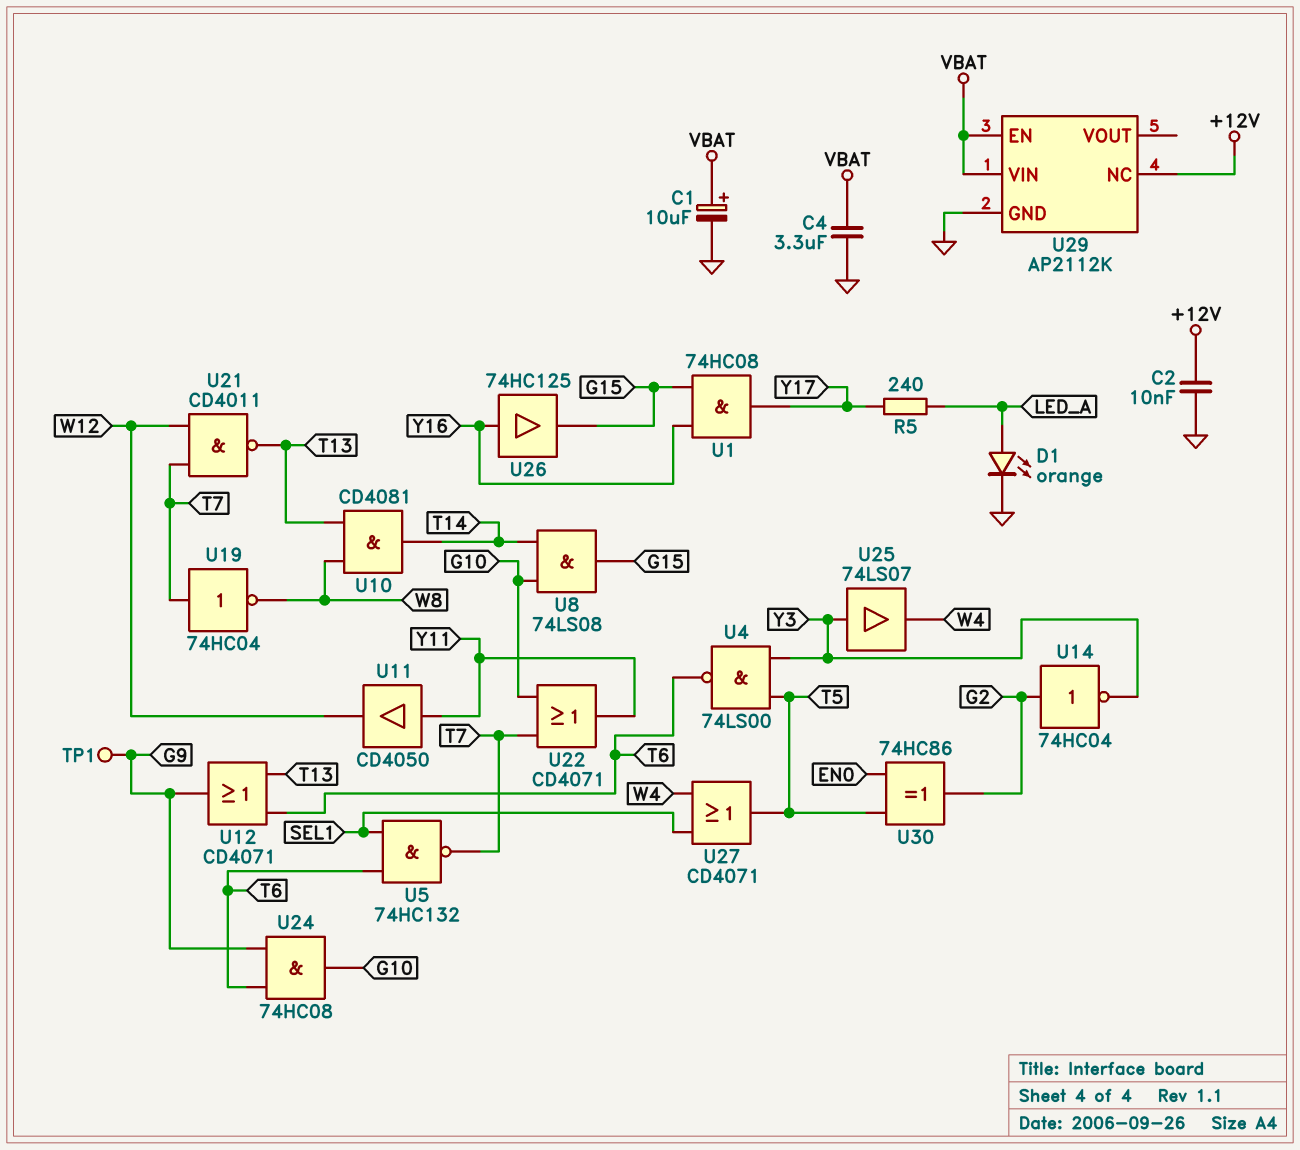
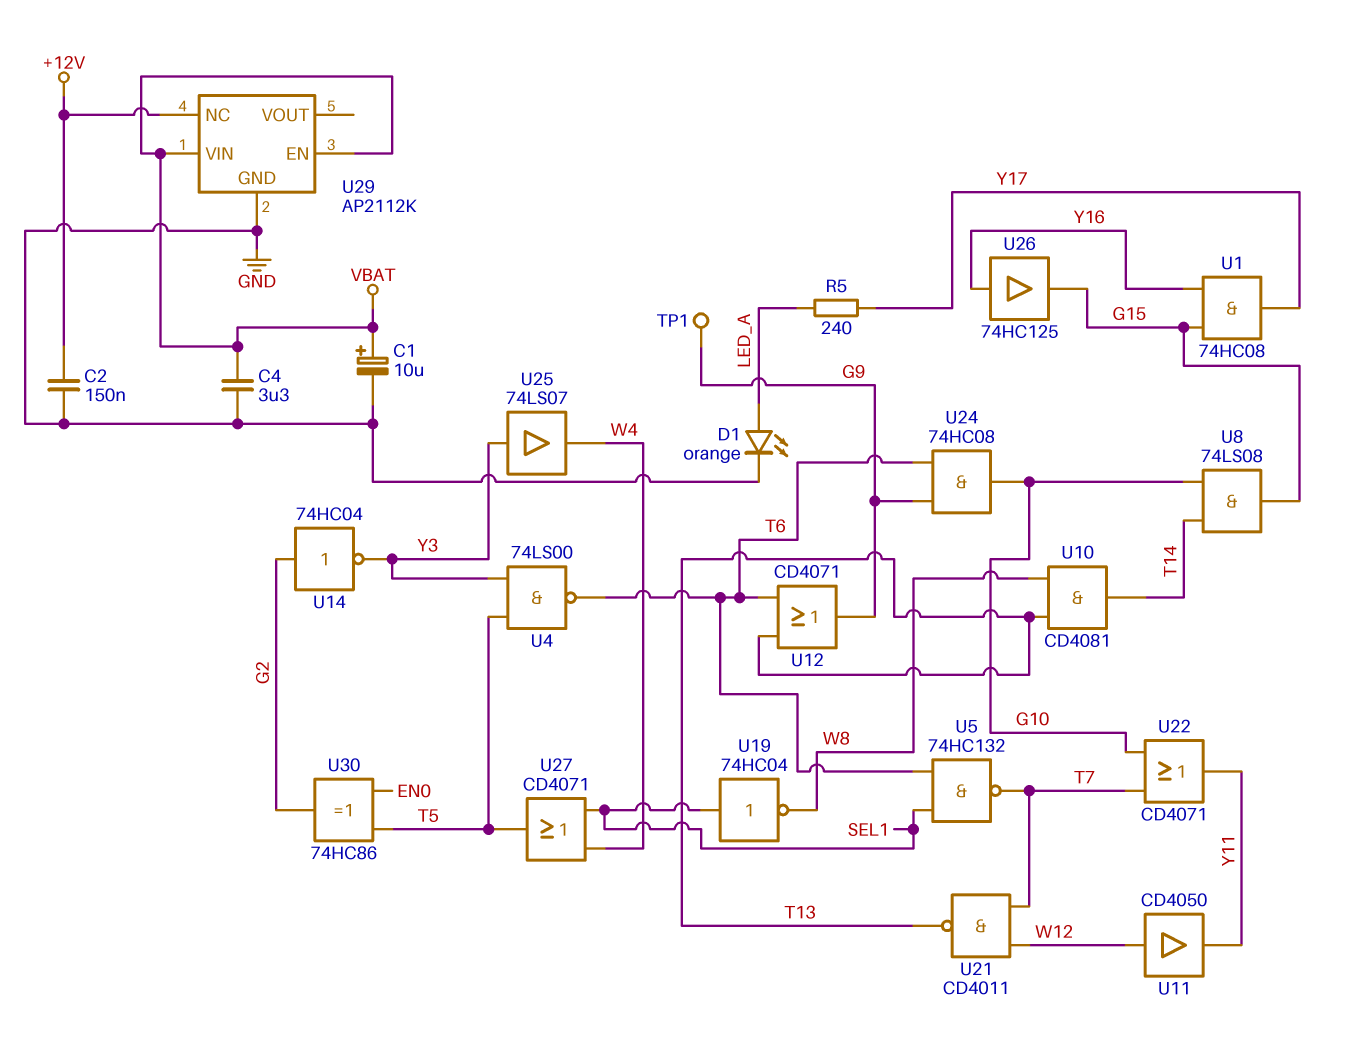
C2: 10nF (+12V, GND) -> 150nF (+12V, GND)
U11: buffer CD4050 (in Y11, out W12) -> buffer CD4050 (in W12, out Y11)
U19: NOT 74HC04 (in T7, out W8) -> NOT 74HC04 (in SEL1, out W8)

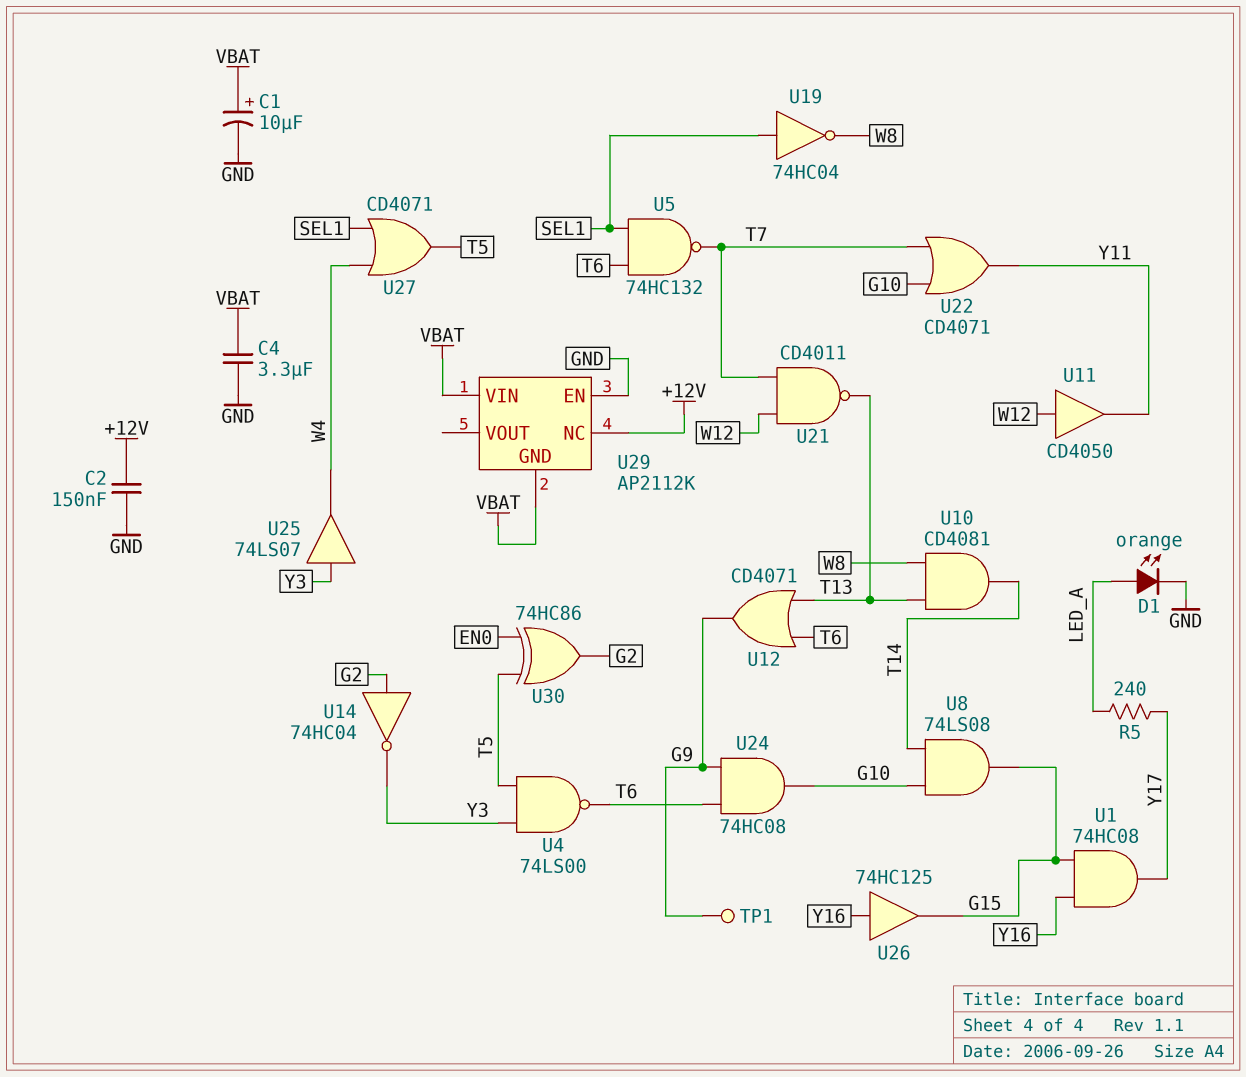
U29 pin EN: VBAT -> GND
U29 pin GND: GND -> VBAT

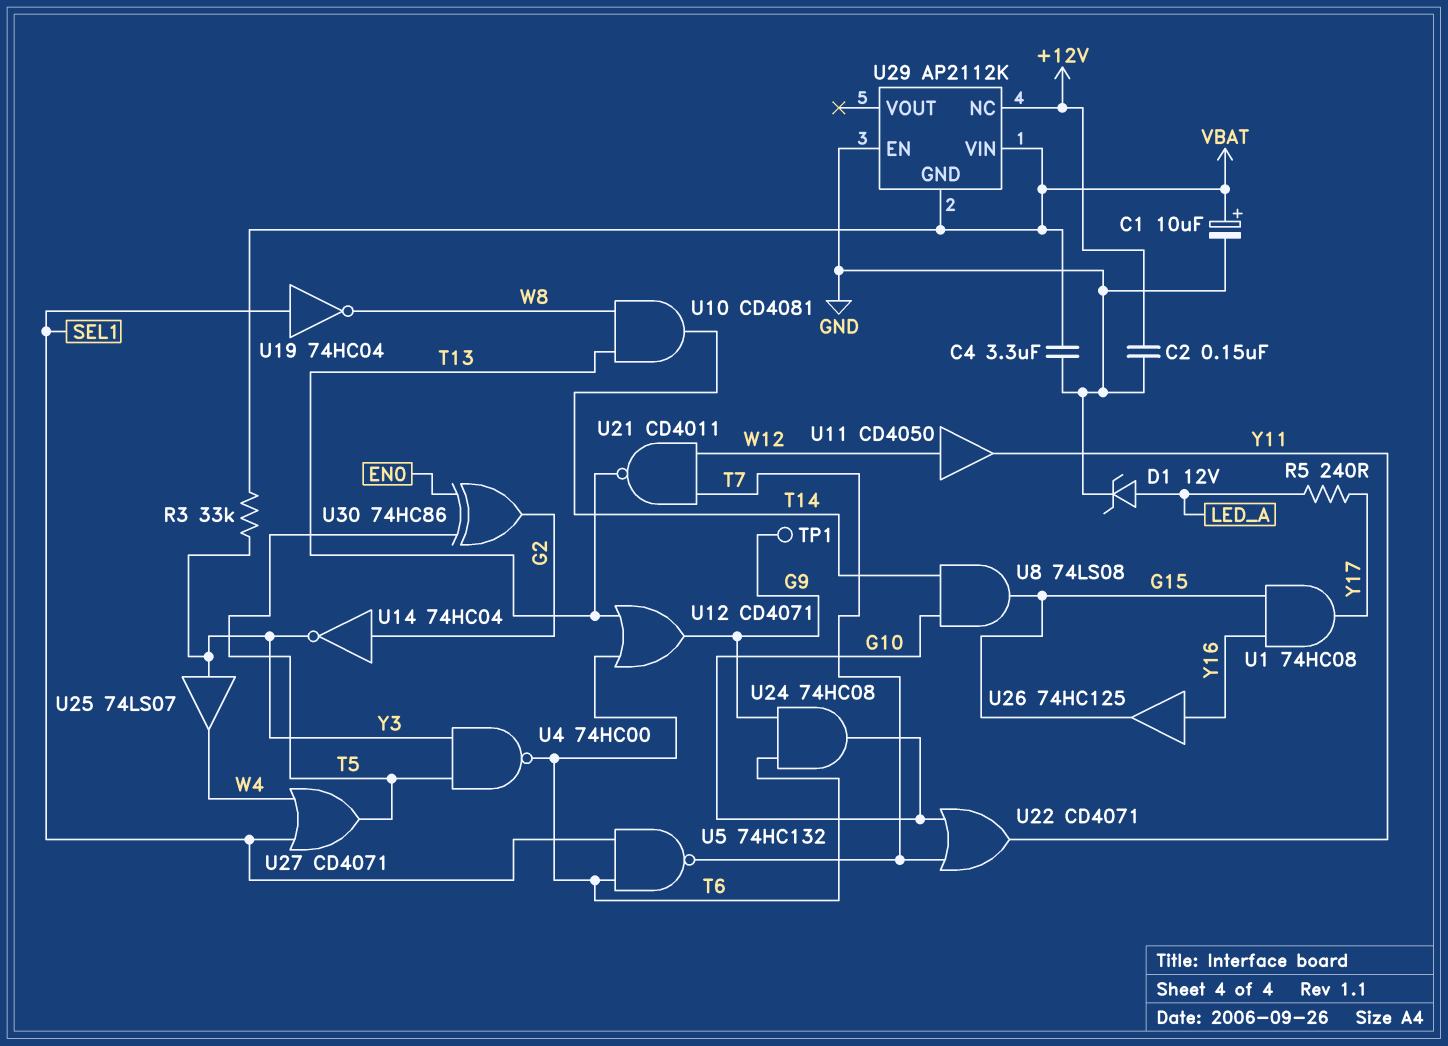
D1: LED orange (A LED_A, K GND) -> zener 12V (A LED_A, K GND)
R3: none -> 33k (VBAT, Y3)
U4: NAND 74LS00 (in T5, in Y3, out T6) -> NAND 74HC00 (in T5, in Y3, out T6)

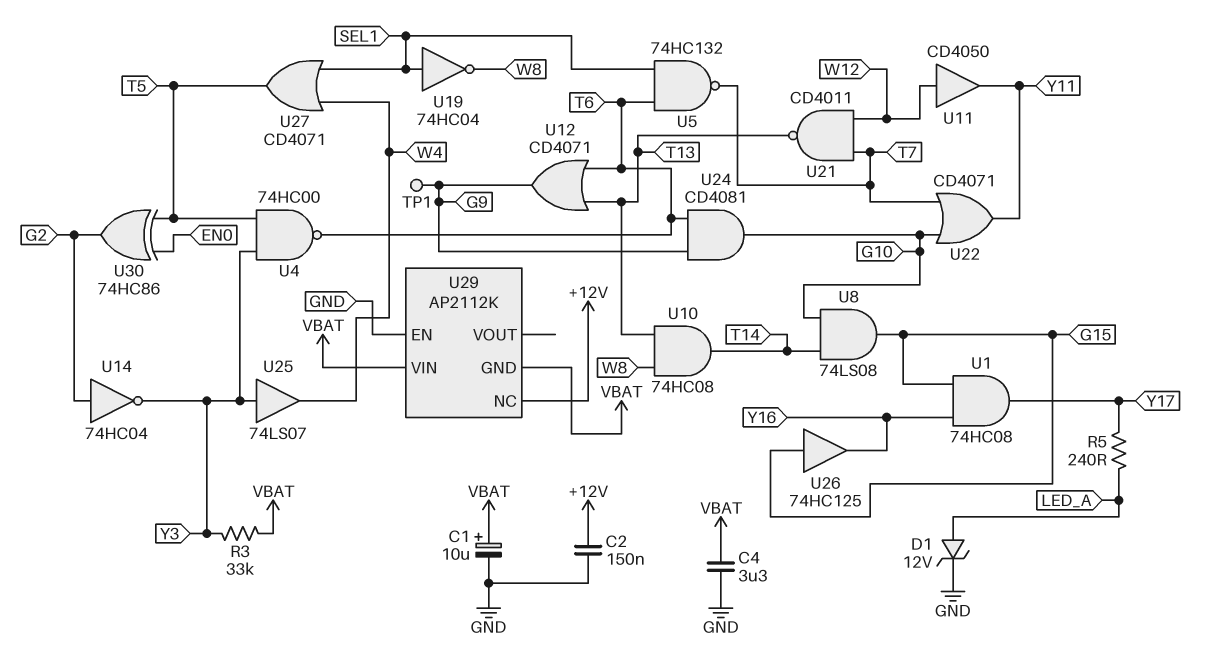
U10: AND CD4081 (in T13, in W8, out T14) -> AND 74HC08 (in T13, in W8, out T14)
U24: AND 74HC08 (in G9, in T6, out G10) -> AND CD4081 (in G9, in T6, out G10)
U26: buffer 74HC125 (in Y16, out G15) -> buffer 74HC125 (in G15, out Y16)

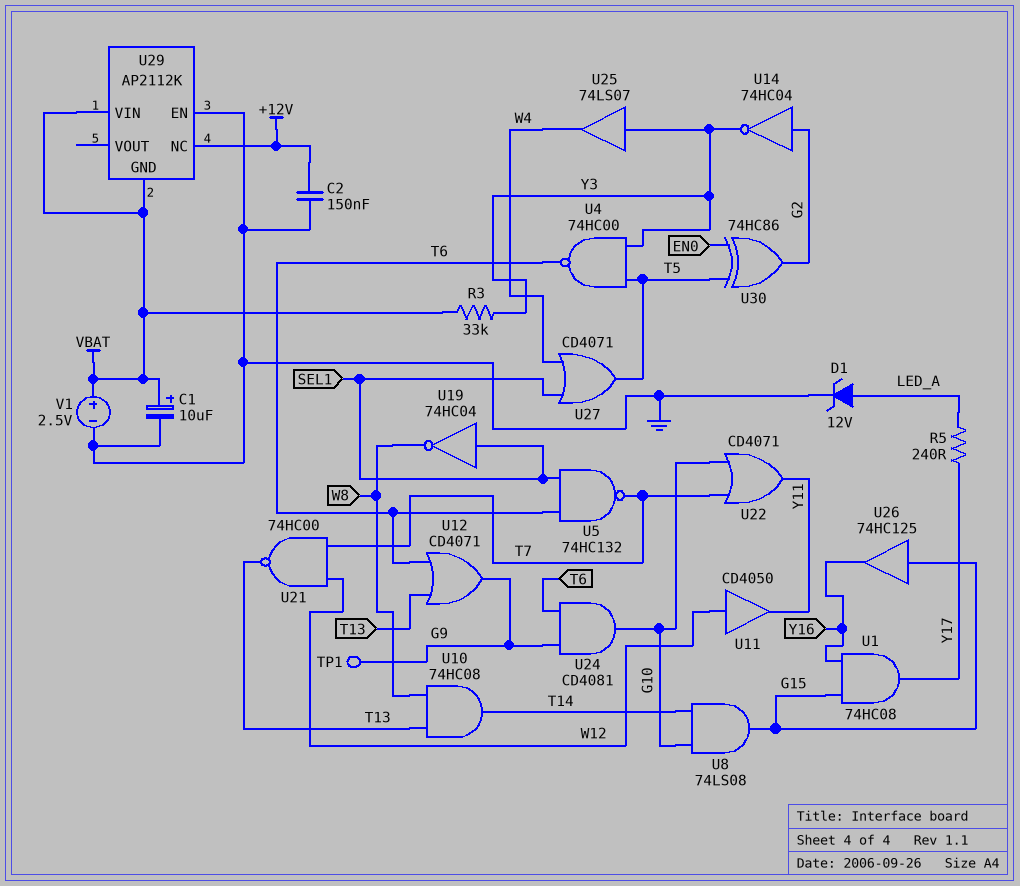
C4: 3.3uF (GND, VBAT) -> none
U21: NAND CD4011 (in T7, in W12, out T13) -> NAND 74HC00 (in T7, in W12, out T13)
V1: none -> 2.5V (plus VBAT, minus GND)

